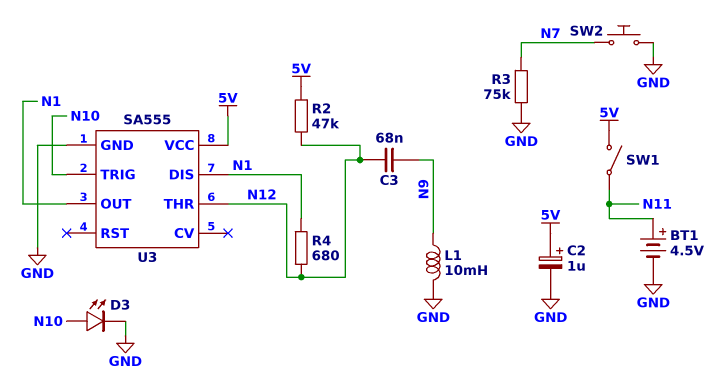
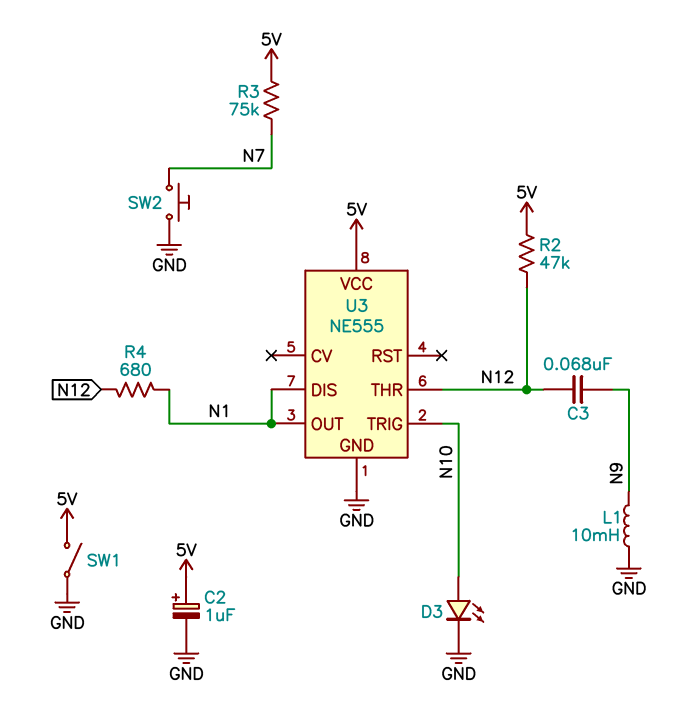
BT1: 4.5V (plus N11, minus GND) -> none
R3: 75k (GND, N7) -> 75k (5V, N7)
SW1: switch (5V, N11) -> switch (5V, GND)
U3: SA555 -> NE555

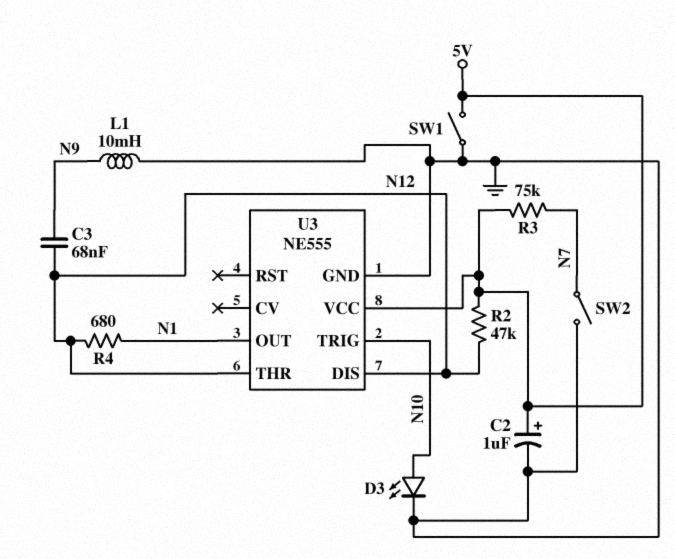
SW2: button (GND, N7) -> switch (GND, N7)
U3 pin DIS: N1 -> N12

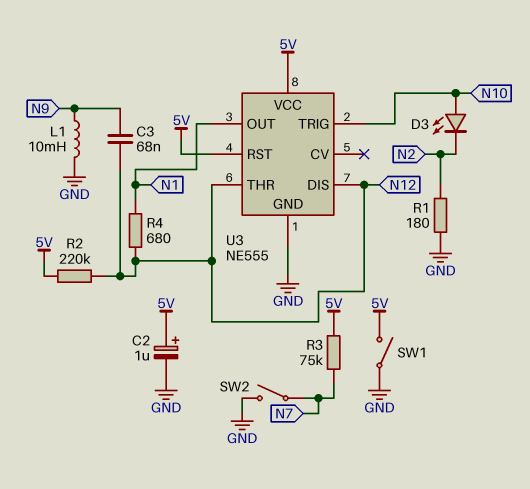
D3: LED (A N10, K GND) -> LED (A N10, K N2)
R1: none -> 180 (GND, N2)
R2: 47k (5V, N12) -> 220k (5V, N12)
U3 pin RST: none -> 5V

